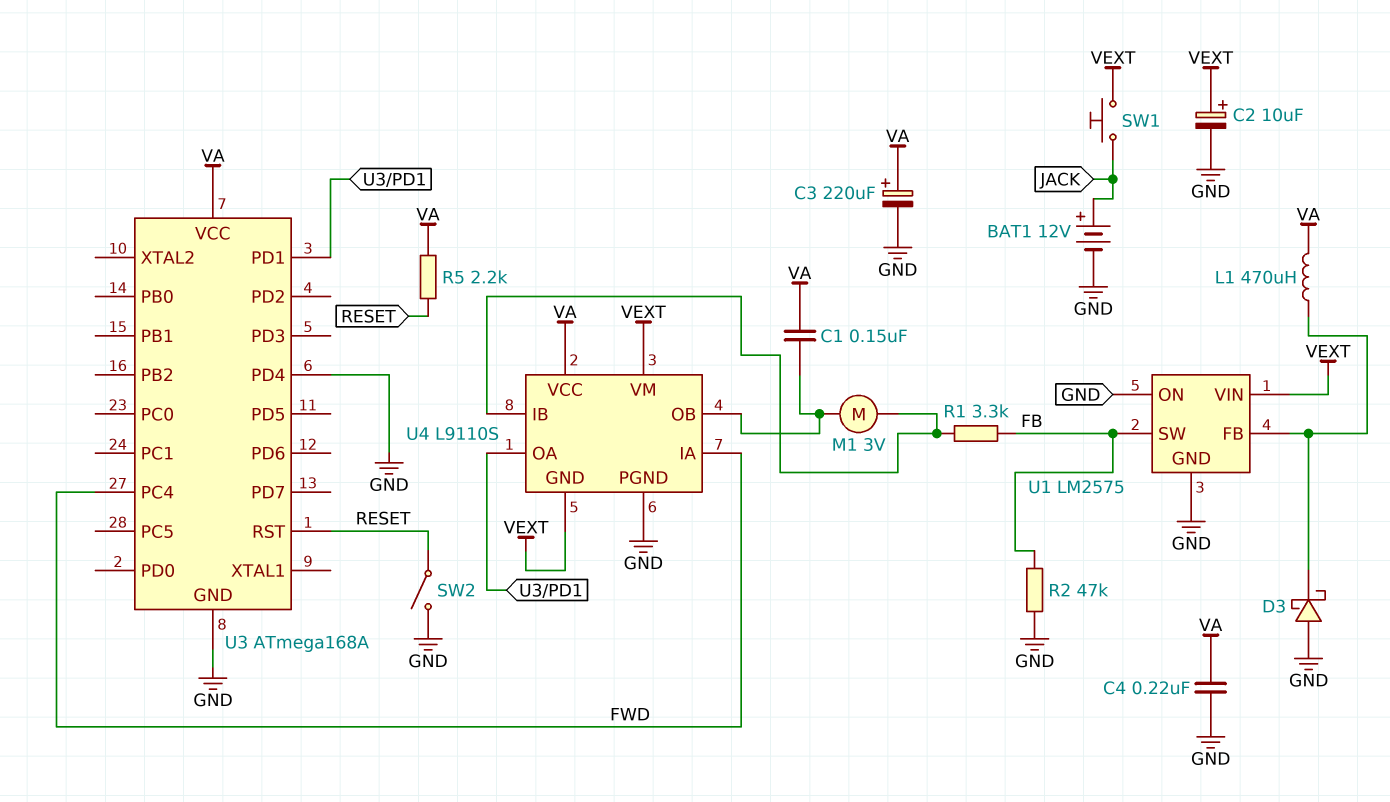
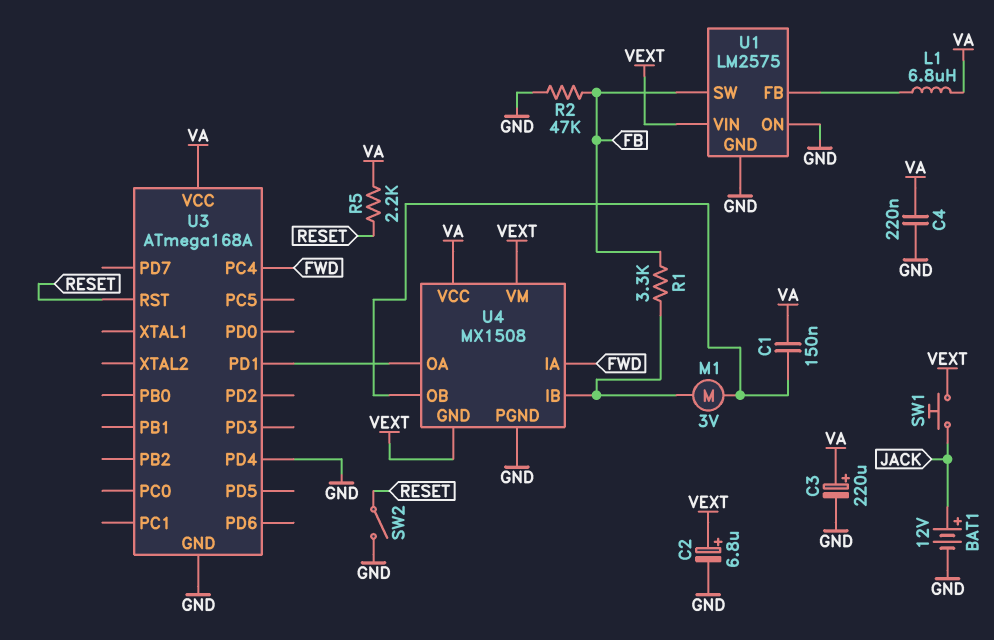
C2: 10uF (plus VEXT, minus GND) -> 6.8uF (plus VEXT, minus GND)
D3: schottky (A GND, K U1/FB) -> none
L1: 470uH (U1/FB, VA) -> 6.8uH (U1/FB, VA)
U4: L9110S -> MX1508

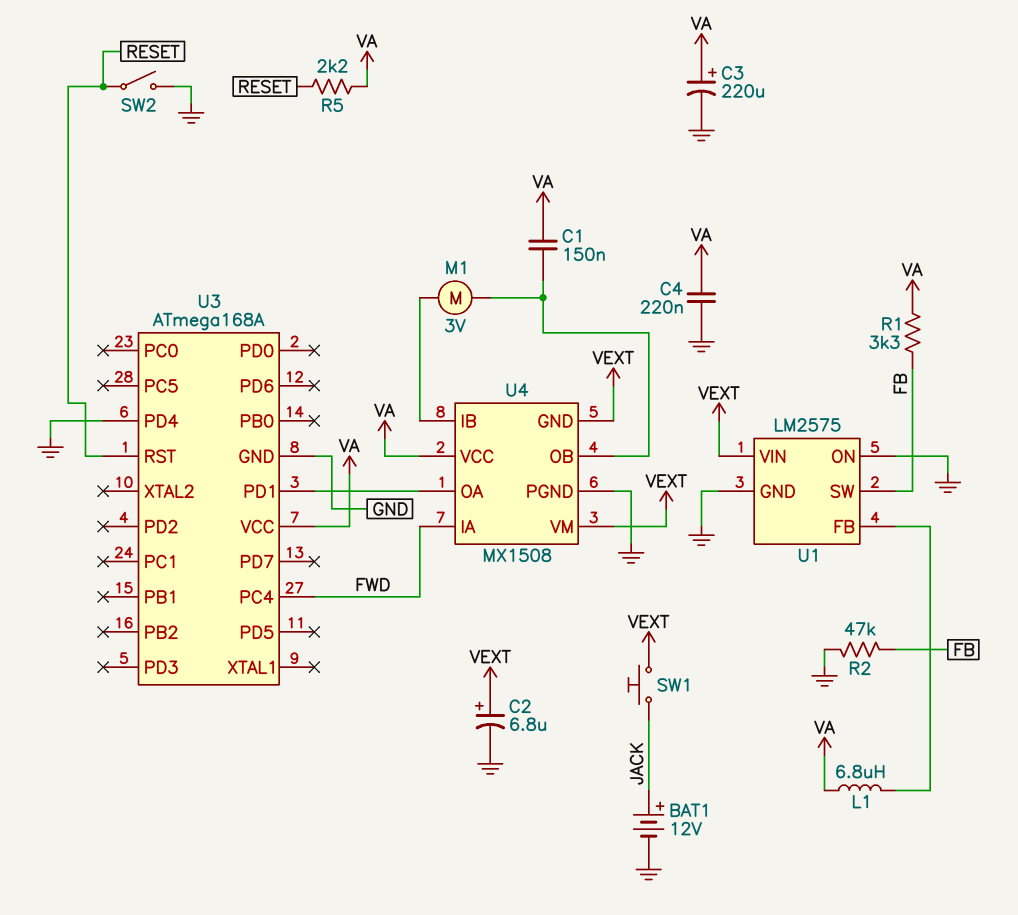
R1: 3.3k (FB, U4/IB) -> 3.3k (FB, VA)

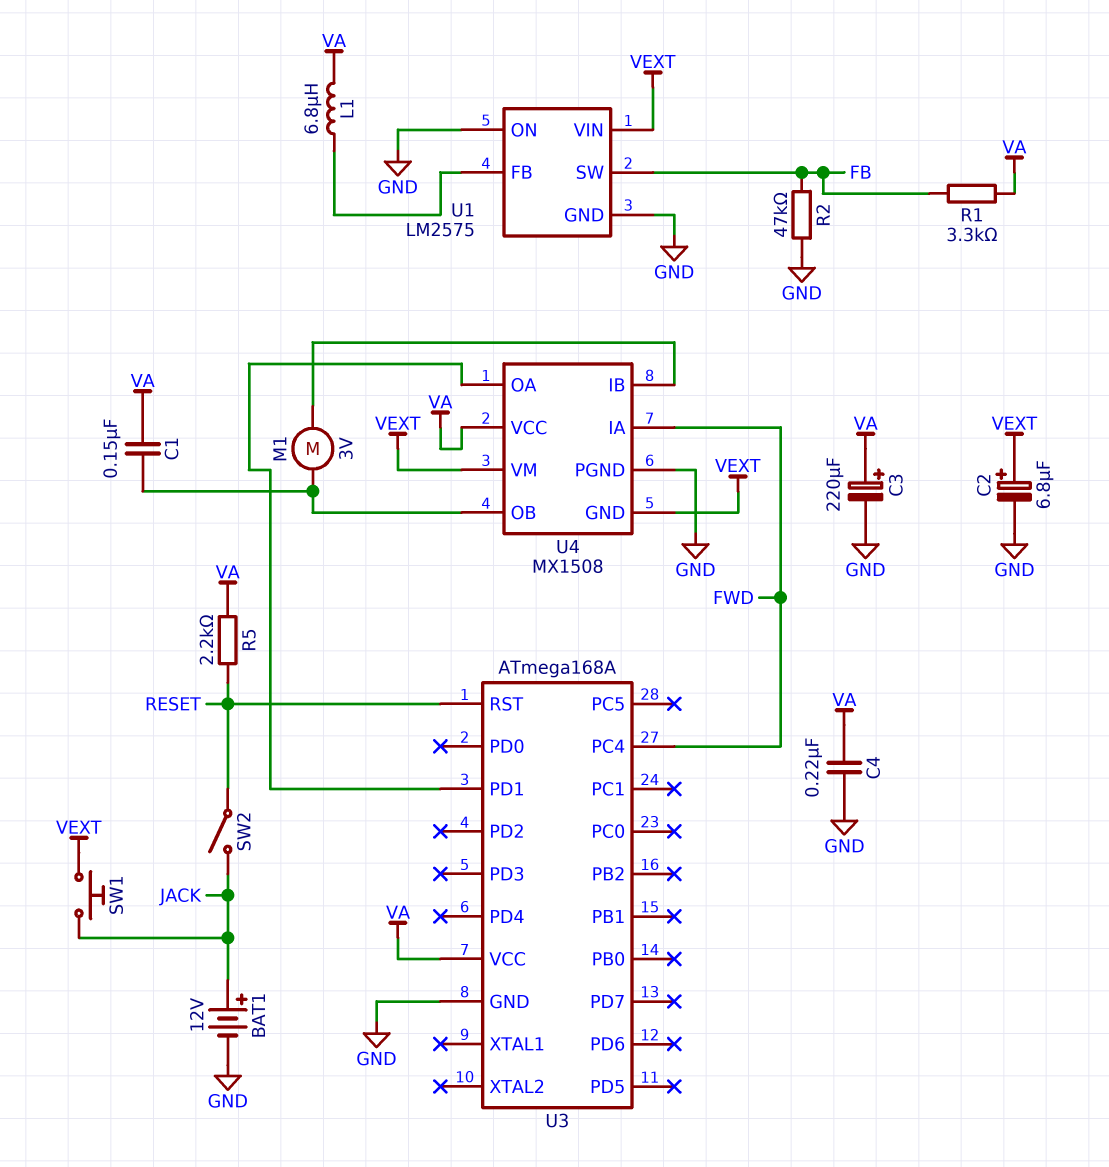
SW2: switch (GND, RESET) -> switch (JACK, RESET)
U3 pin PD4: GND -> none

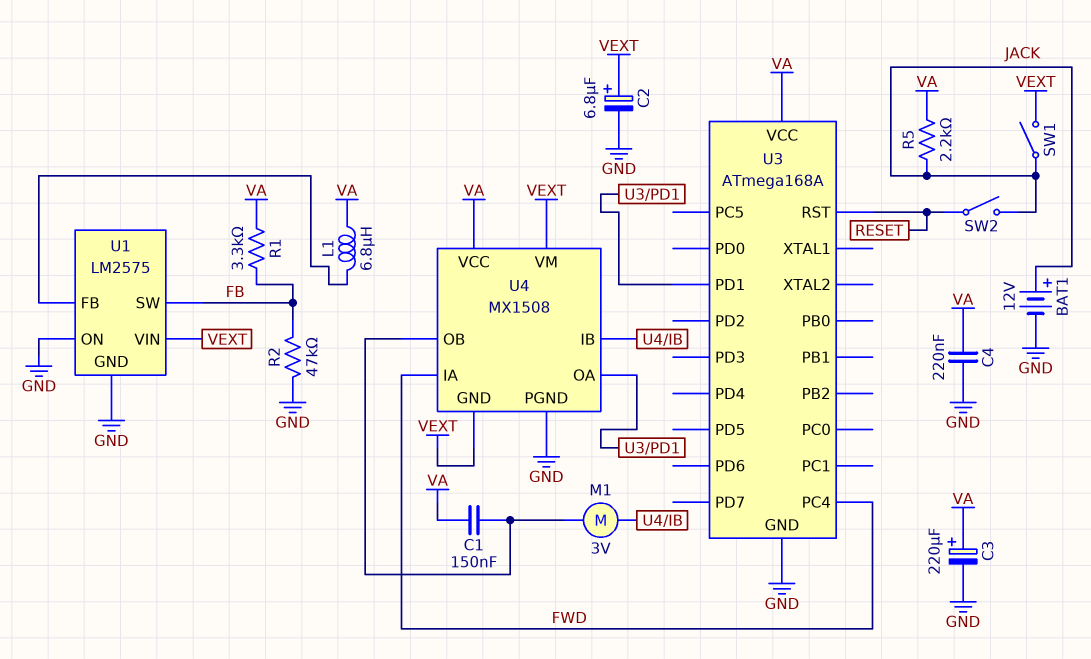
R5: 2.2k (RESET, VA) -> 2.2k (JACK, VA)
SW1: button (JACK, VEXT) -> switch (JACK, VEXT)

